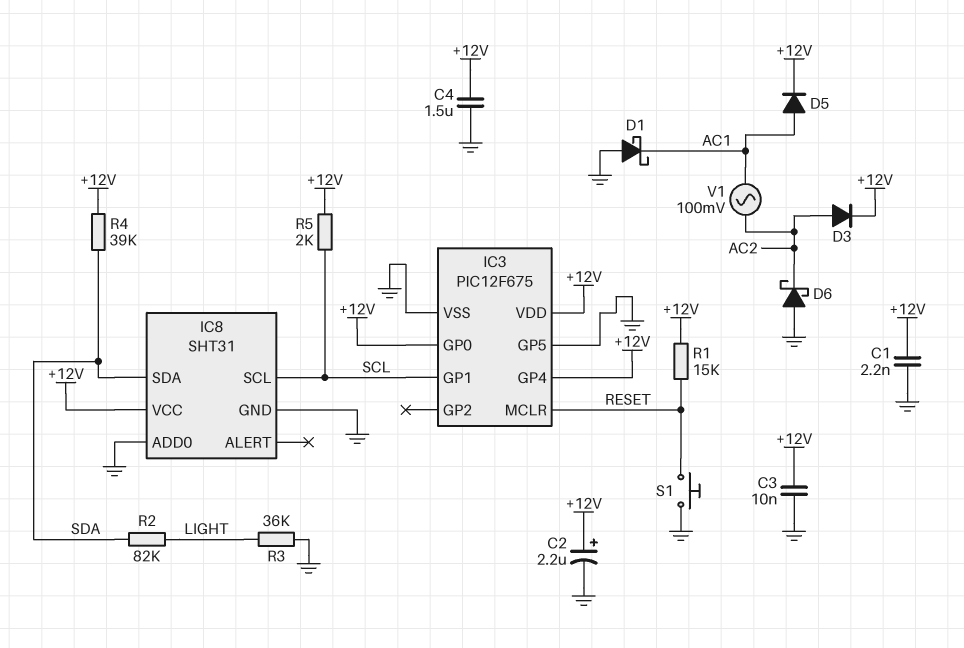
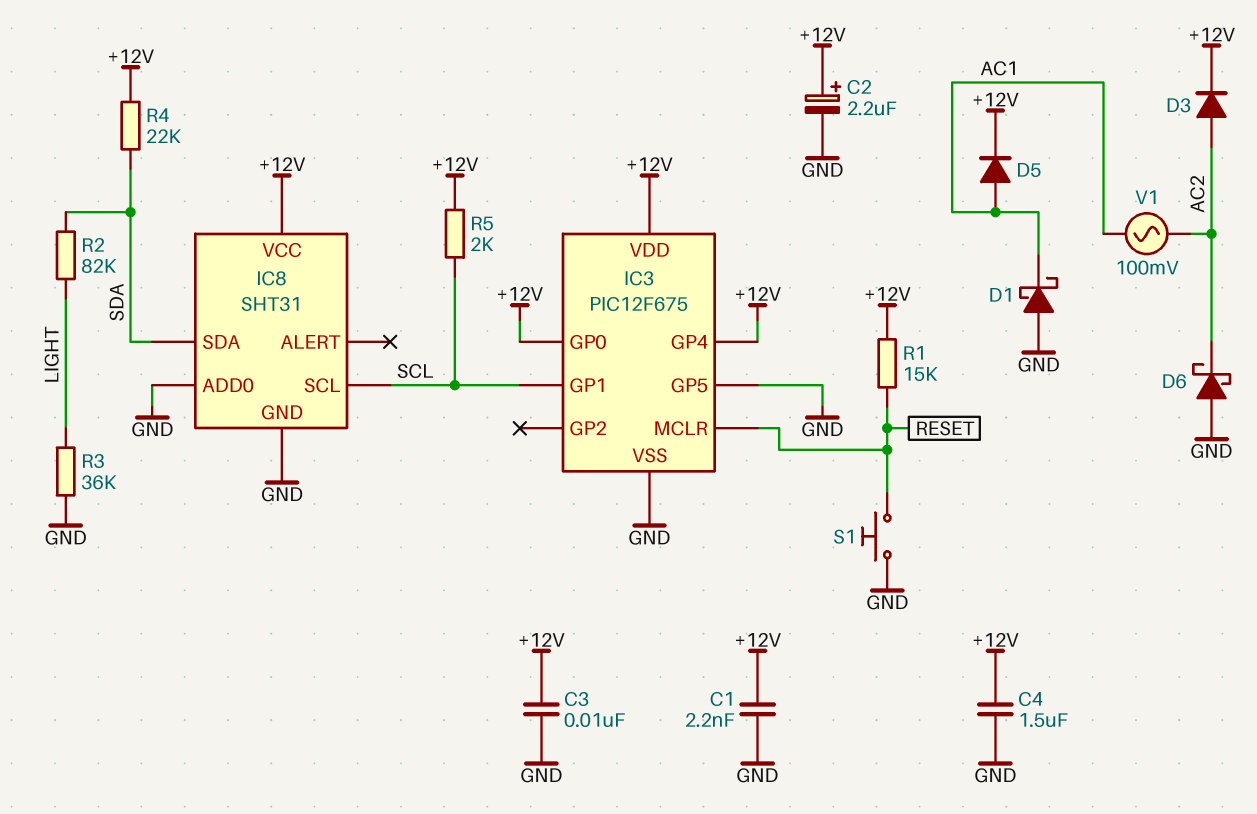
R4: 39k (+12V, SDA) -> 22k (+12V, SDA)

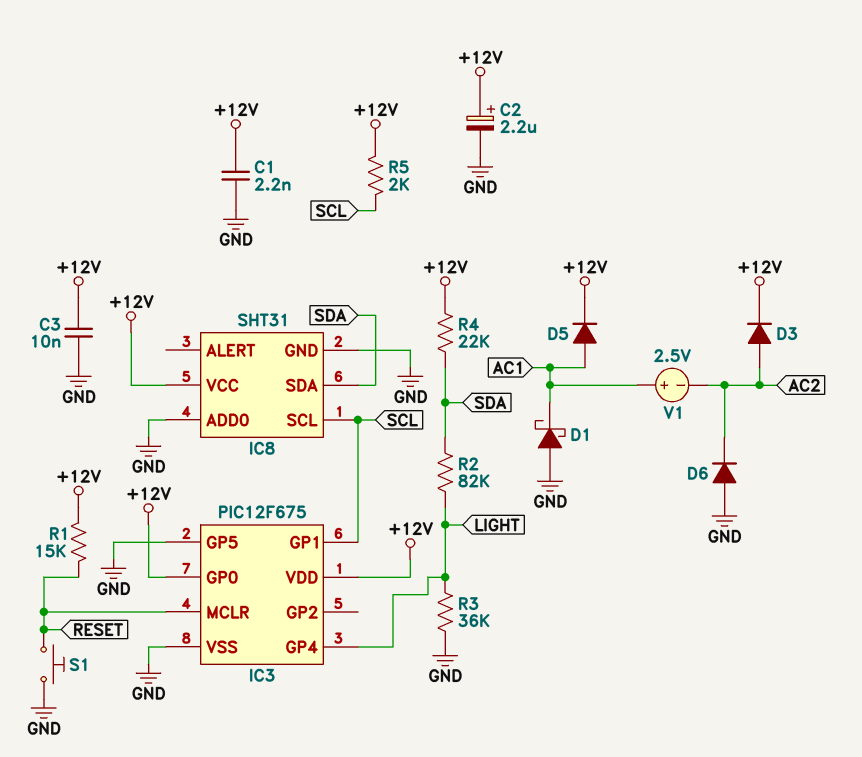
C4: 1.5uF (+12V, GND) -> none
D6: schottky (A GND, K AC2) -> diode (A GND, K AC2)
IC3 pin GP4: +12V -> LIGHT
V1: AC 100mV (AC1, AC2) -> 2.5V (plus AC1, minus AC2)

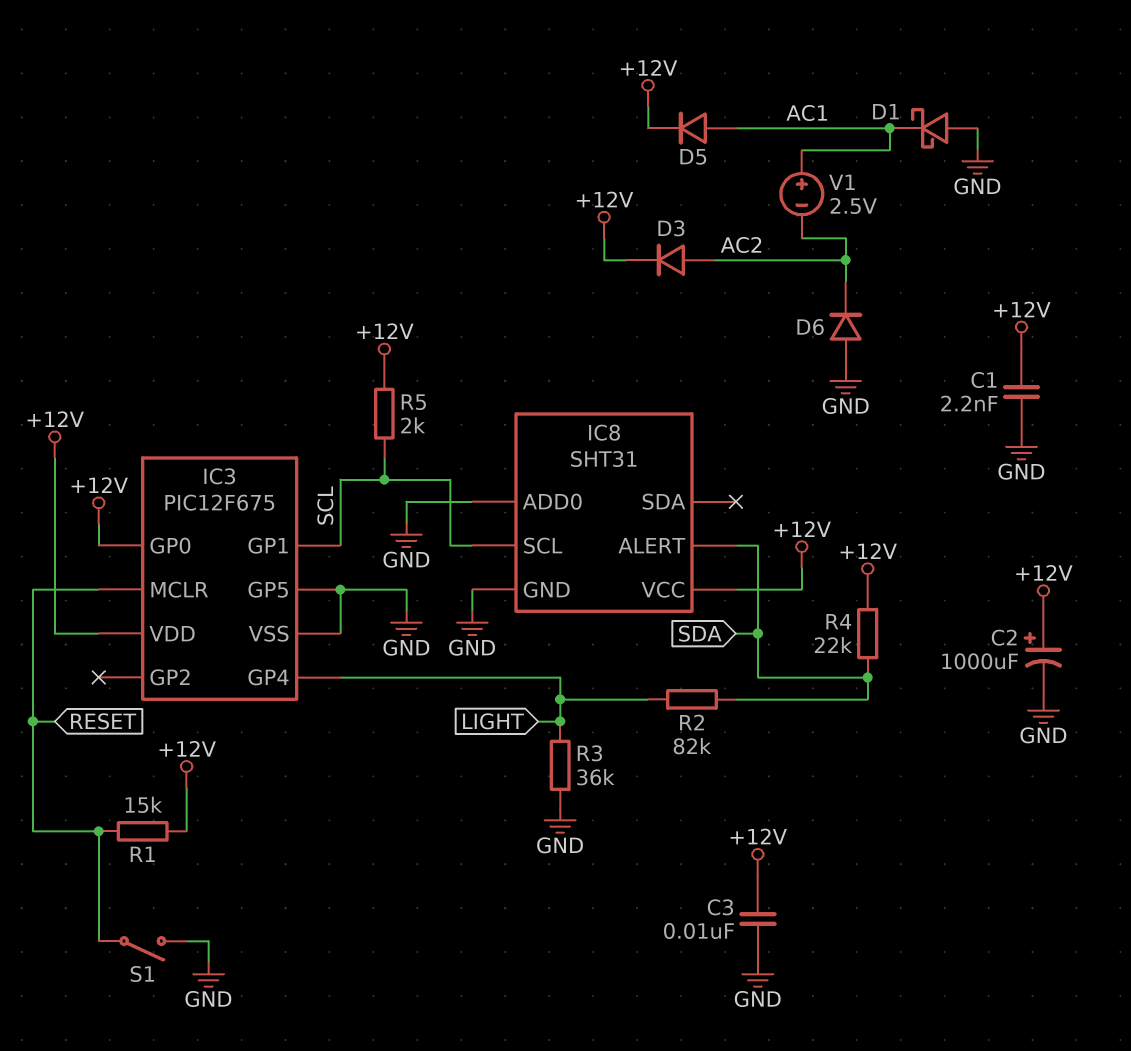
C2: 2.2uF (plus +12V, minus GND) -> 1000uF (plus +12V, minus GND)
IC8 pin ALERT: none -> SDA
IC8 pin SDA: SDA -> none
S1: button (GND, RESET) -> switch (GND, RESET)

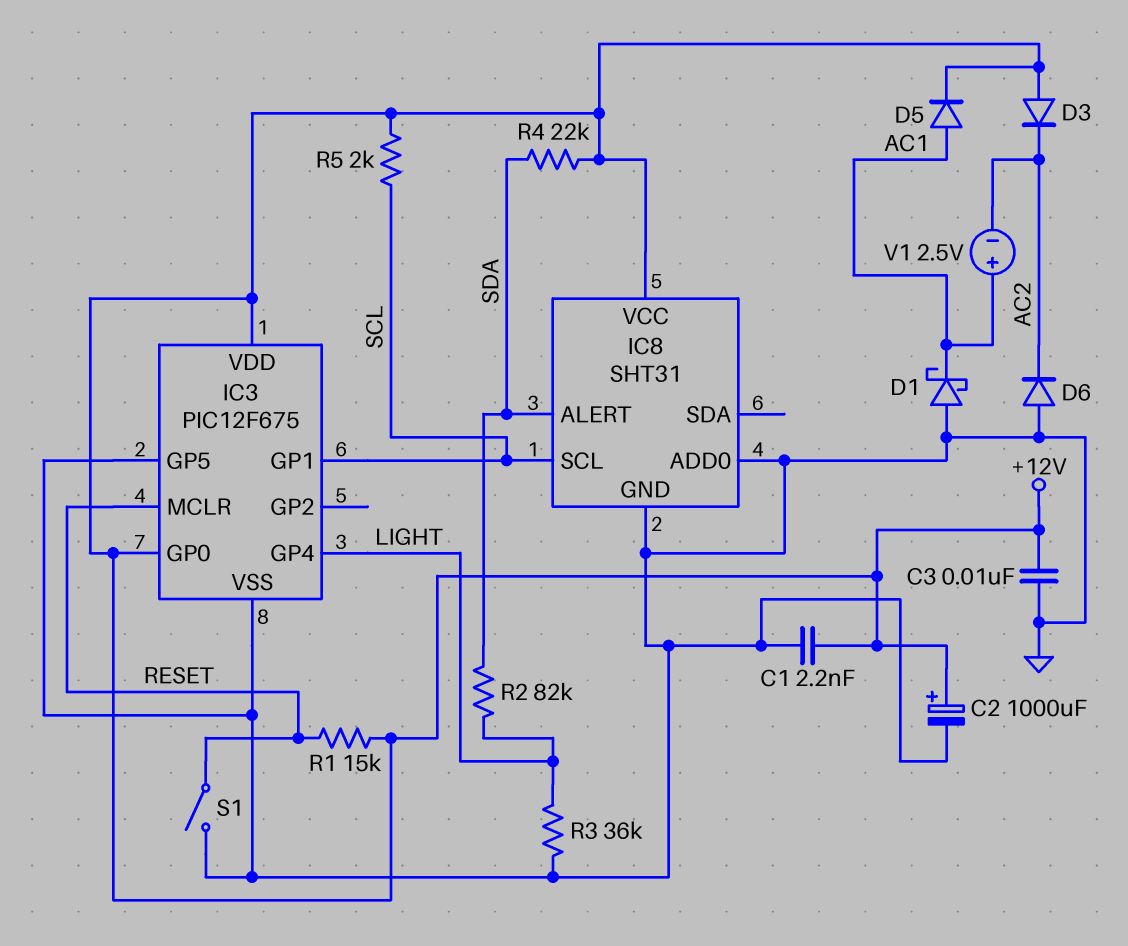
D3: diode (A AC2, K +12V) -> diode (A +12V, K AC2)

